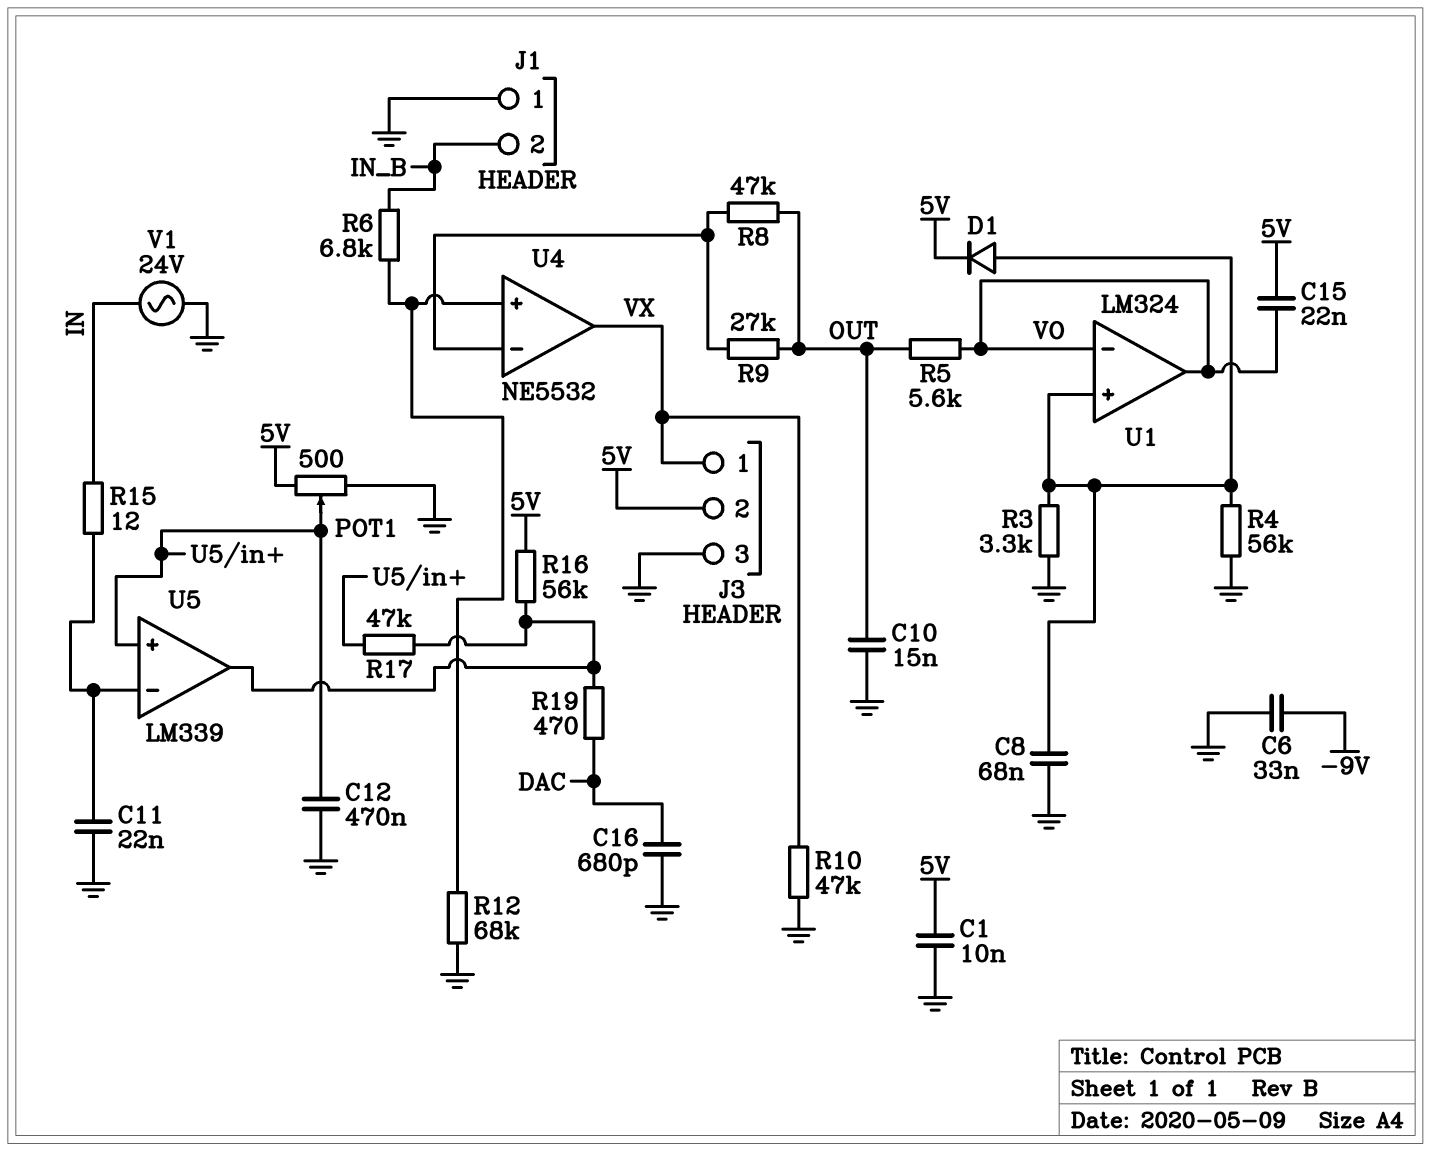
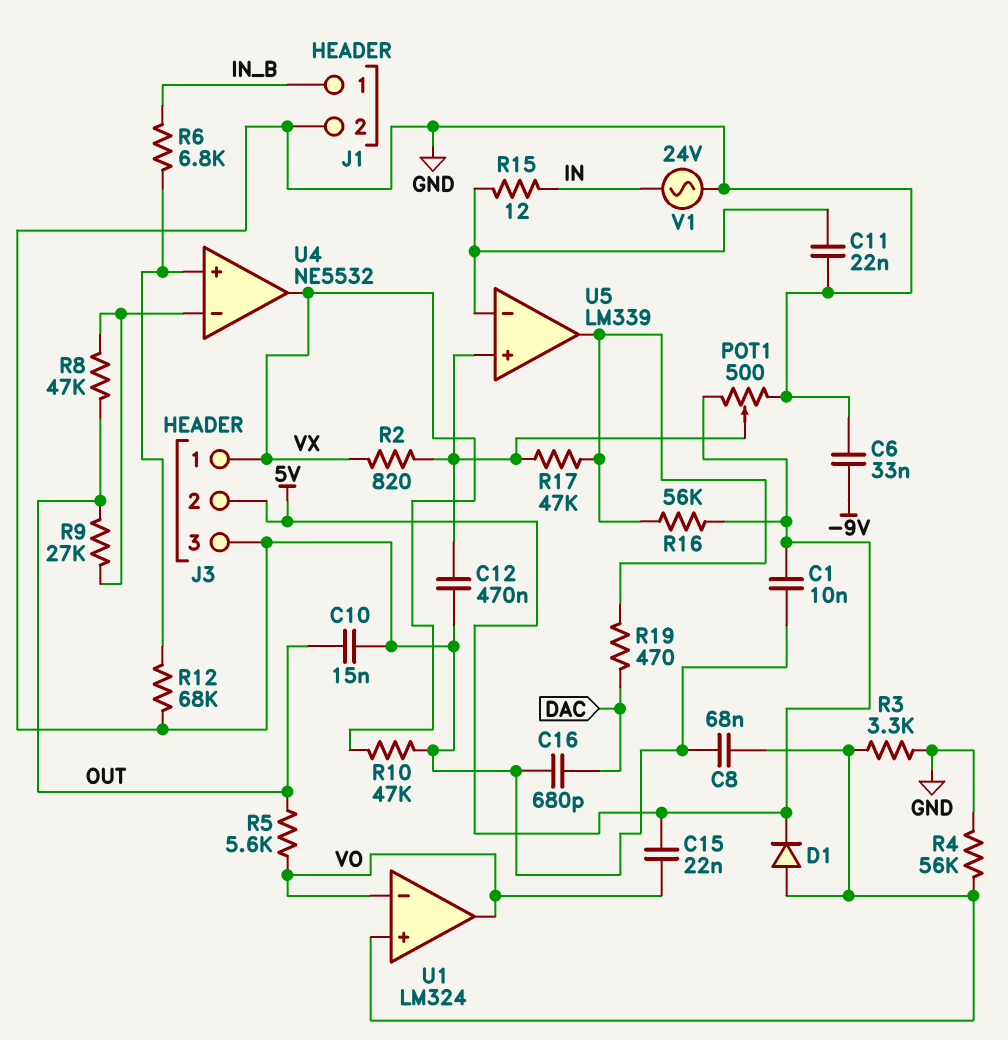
J1 pin 1: GND -> IN_B
J1 pin 2: IN_B -> GND
R2: none -> 820 (U5/in+, VX)

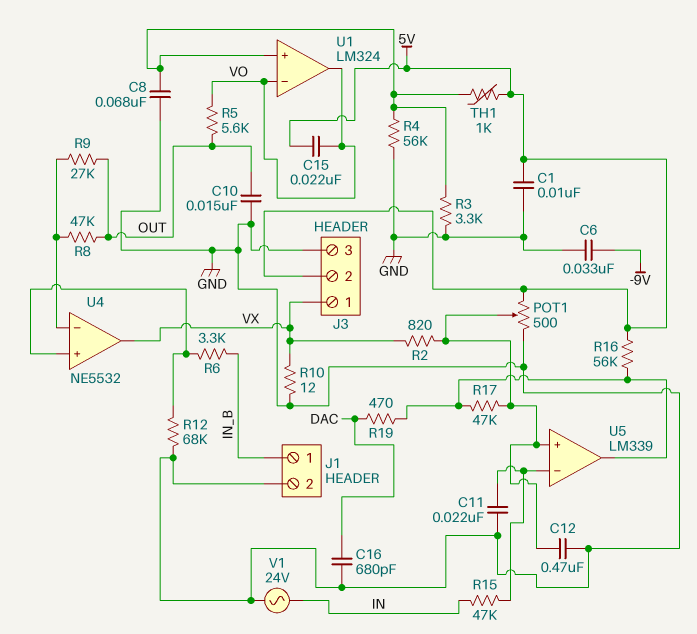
D1: diode (A U1/in+, K 5V) -> none
R6: 6.8k (IN_B, U4/in+) -> 3.3k (IN_B, U4/in+)
R10: 47k (GND, VX) -> 12 (GND, VX)
R15: 12 (IN, U5/in-) -> 47k (IN, U5/in-)
TH1: none -> 1k (5V, U1/in+)

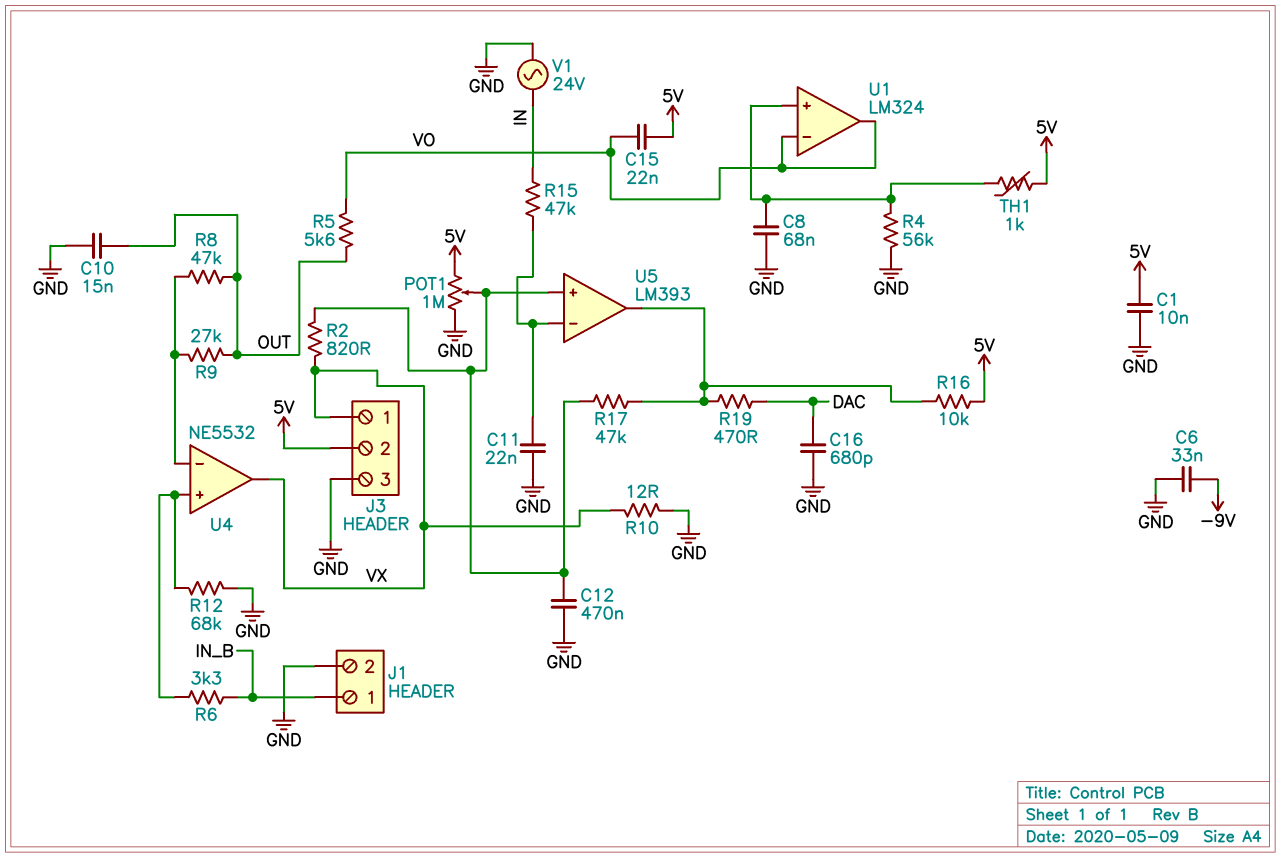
POT1: 500 (5V, GND, wiper U5/in+) -> 1M (5V, GND, wiper U5/in+)
R3: 3.3k (GND, U1/in+) -> none
R16: 56k (5V, U5/out) -> 10k (5V, U5/out)
U5: LM339 -> LM393

